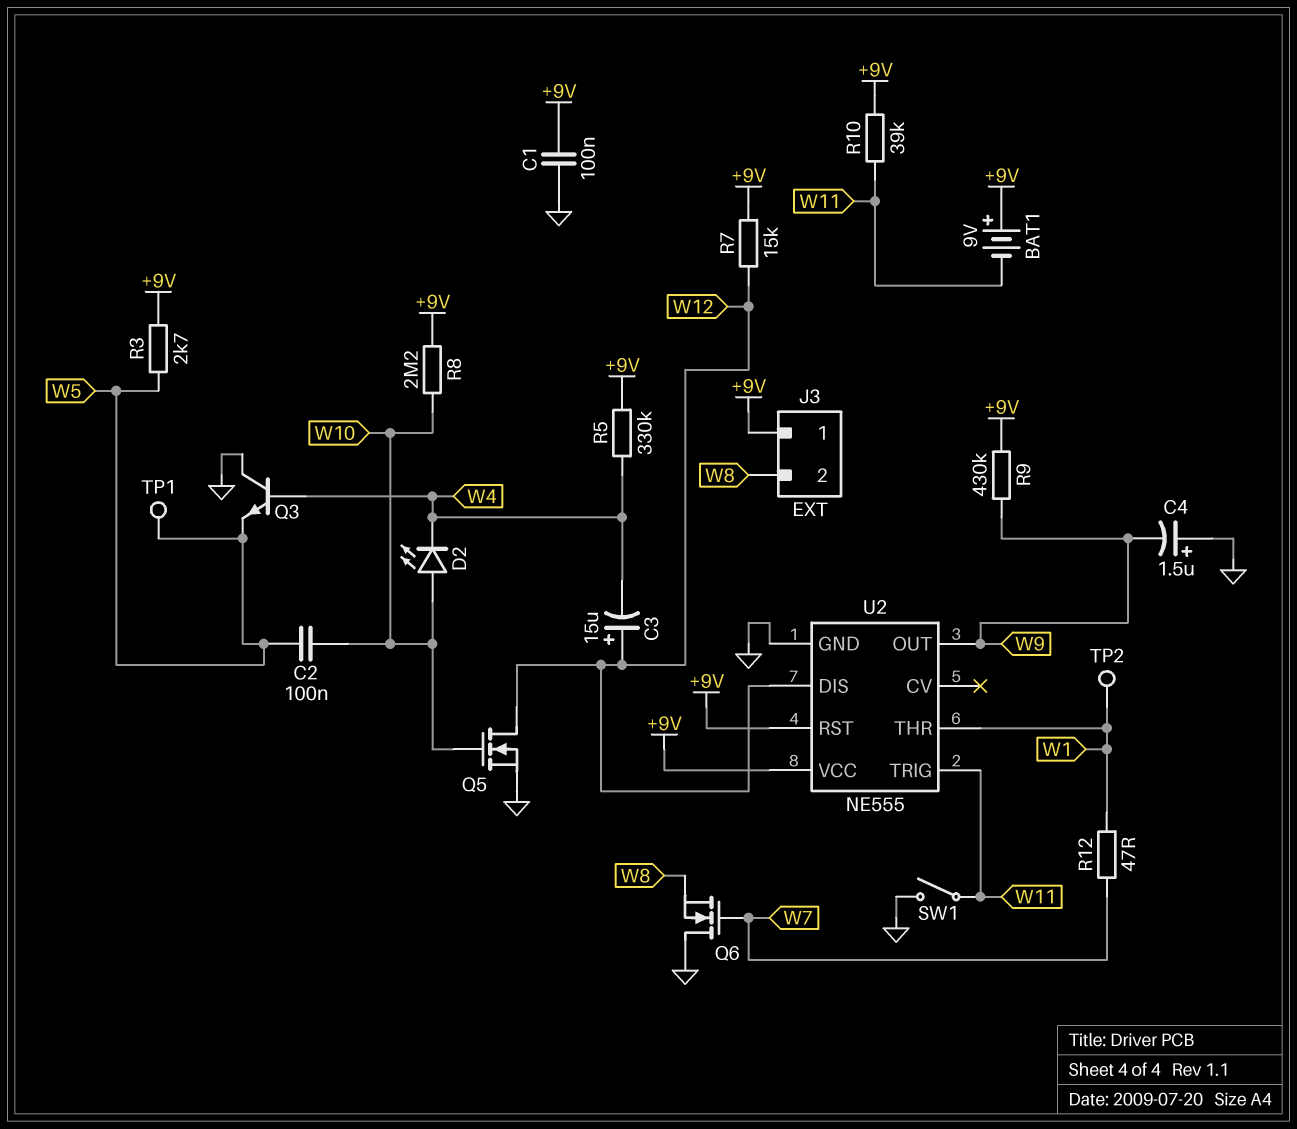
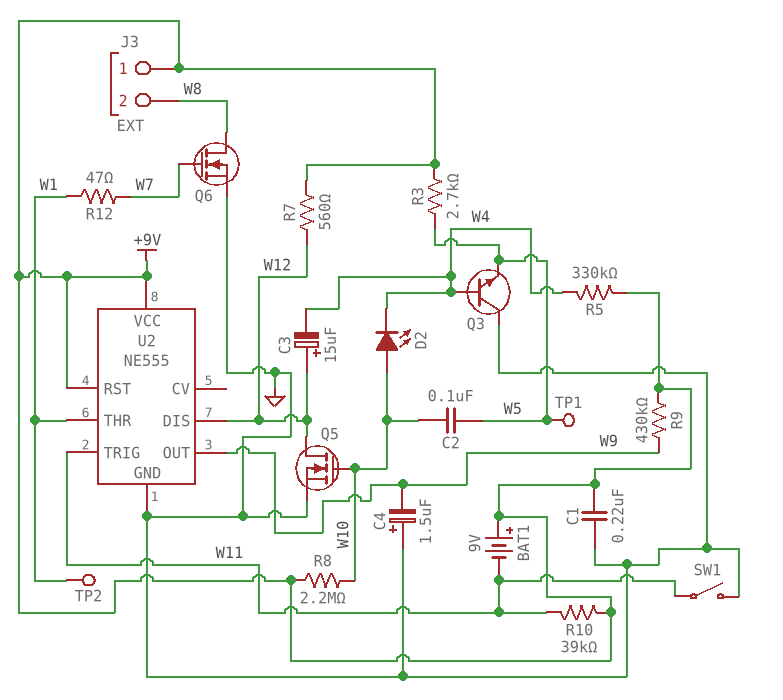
C1: 100nF (+9V, GND) -> 220nF (+9V, GND)
Q6: NMOS (G W7, D GND, S W8) -> NMOS (G W7, D W8, S GND)
R7: 15k (+9V, W12) -> 560 (+9V, W12)

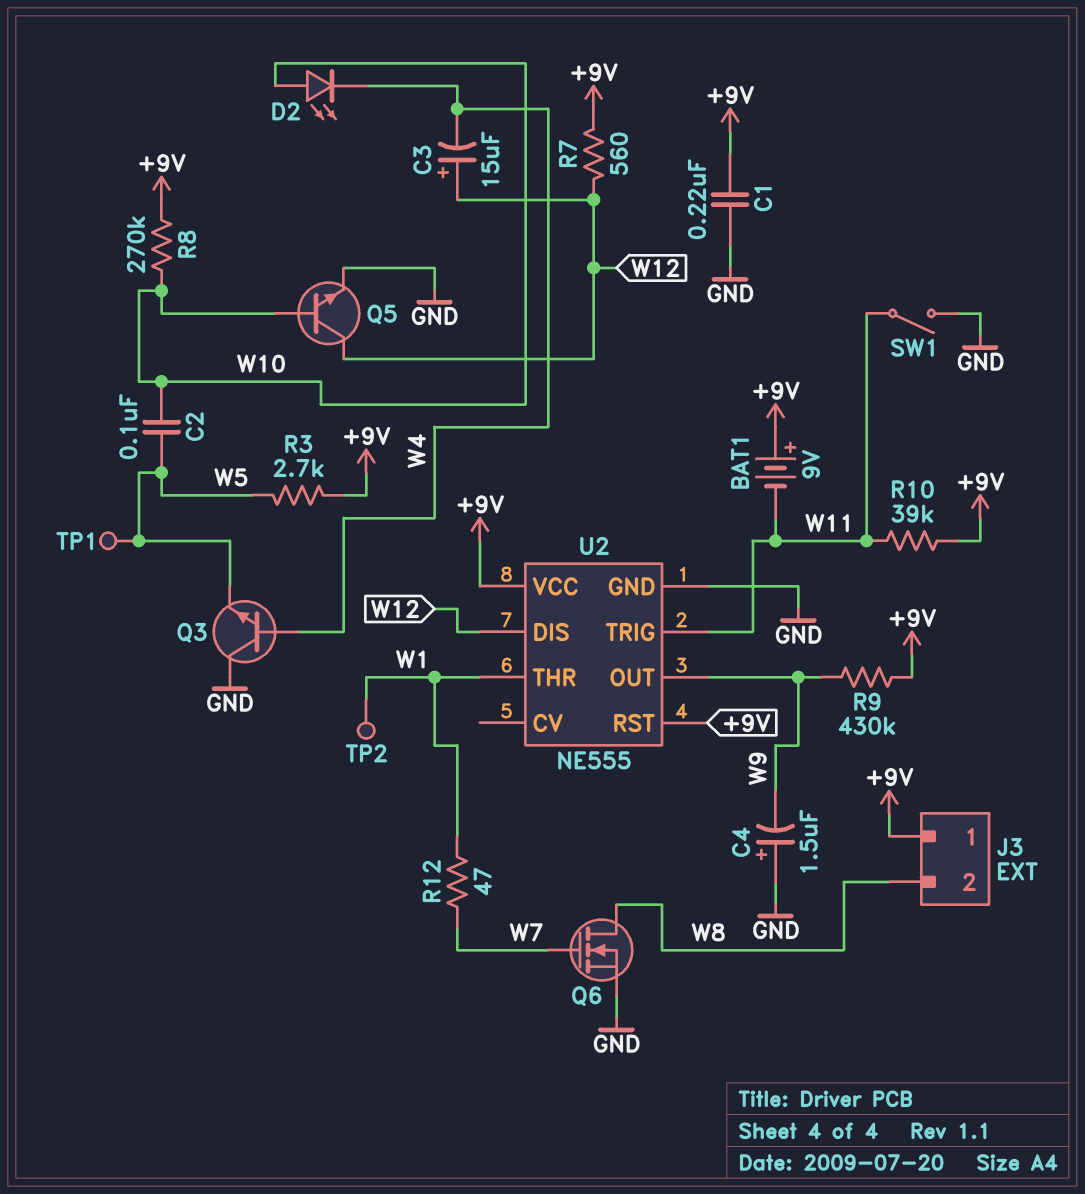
Q5: NMOS (G W10, D W12, S GND) -> NPN (B W10, C W12, E GND)
R5: 330k (+9V, W4) -> none
R8: 2.2M (+9V, W10) -> 270k (+9V, W10)

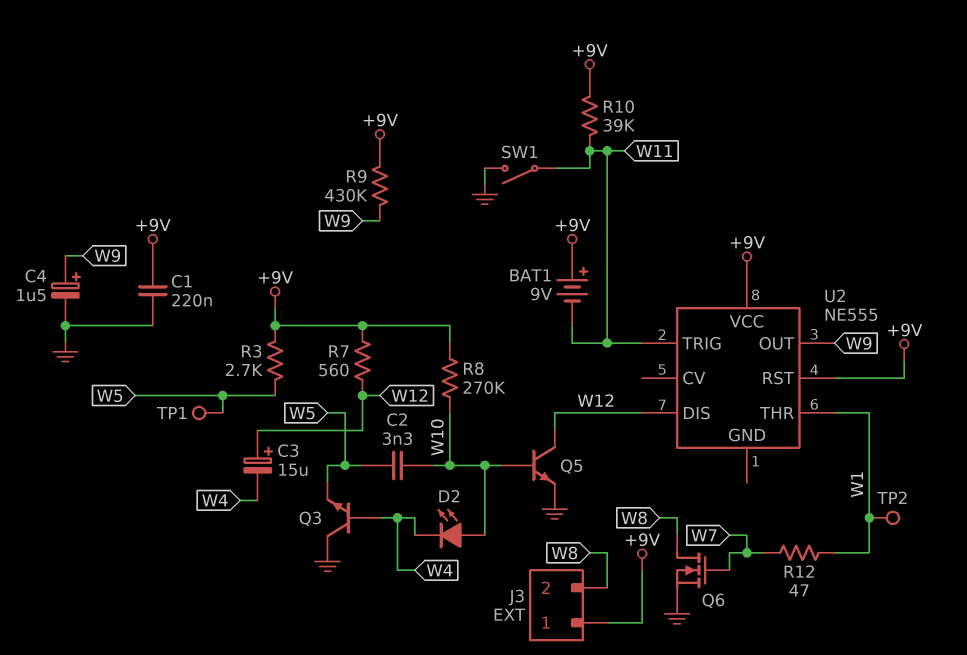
C2: 100nF (W5, W10) -> 3.3nF (W5, W10)
C4: 1.5uF (plus GND, minus W9) -> 1.5uF (plus W9, minus GND)
U2 pin GND: GND -> none

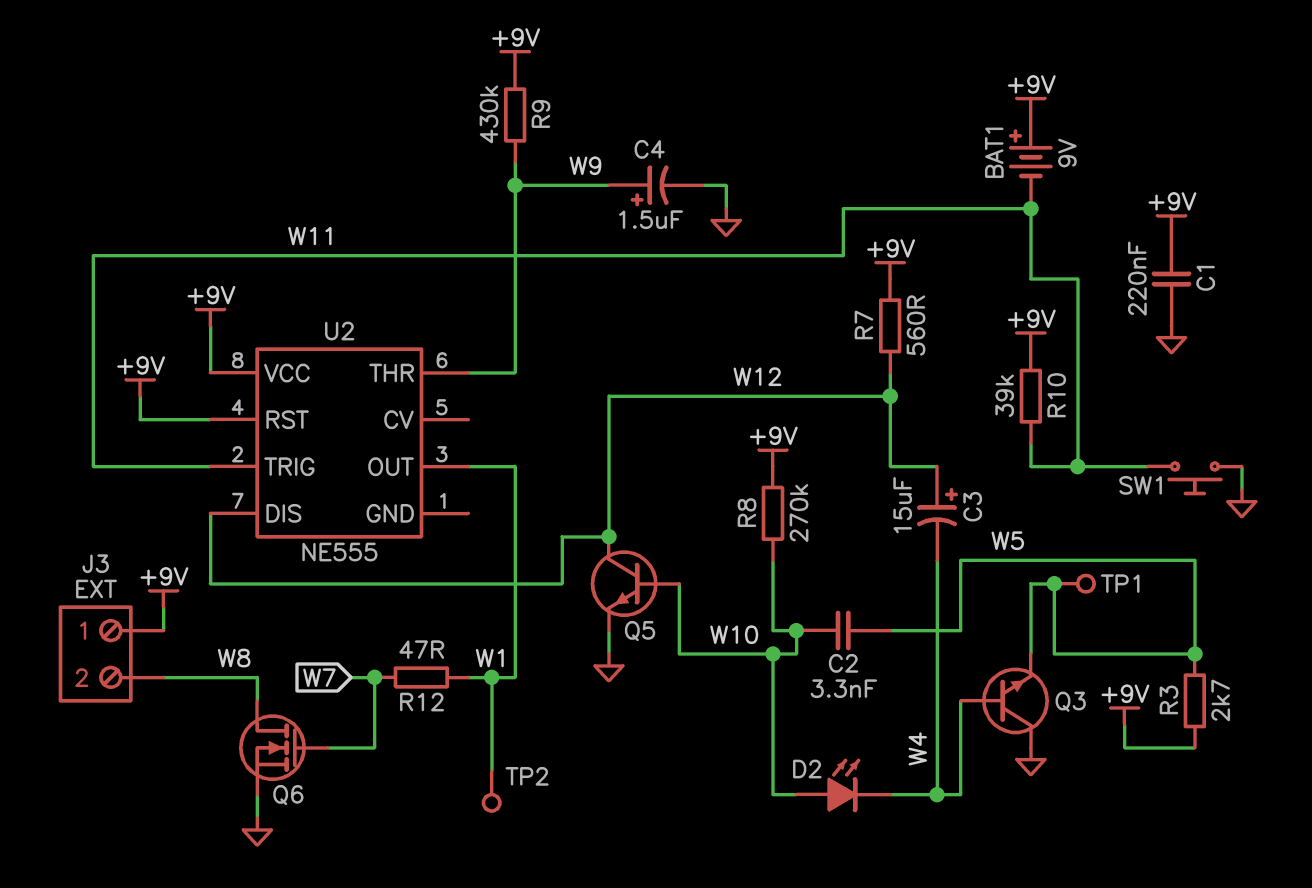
SW1: switch (GND, W11) -> button (GND, W11)
U2 pin OUT: W9 -> W1
U2 pin THR: W1 -> W9

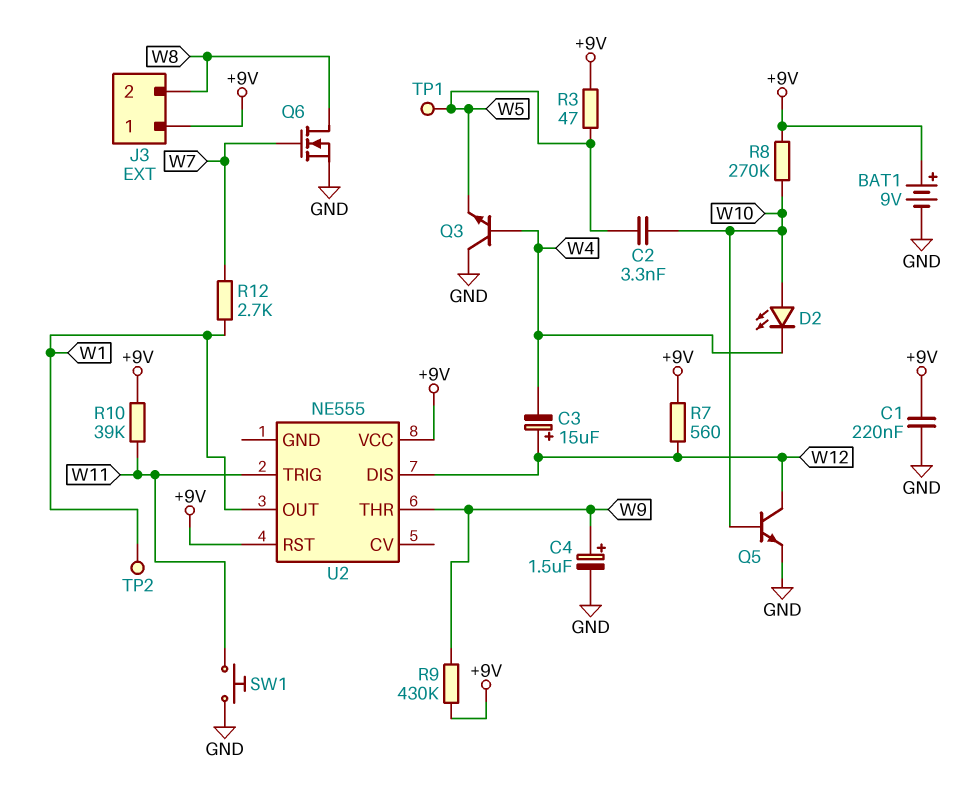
BAT1: 9V (plus +9V, minus W11) -> 9V (plus +9V, minus GND)
R3: 2.7k (+9V, W5) -> 47 (+9V, W5)
R12: 47 (W1, W7) -> 2.7k (W1, W7)

